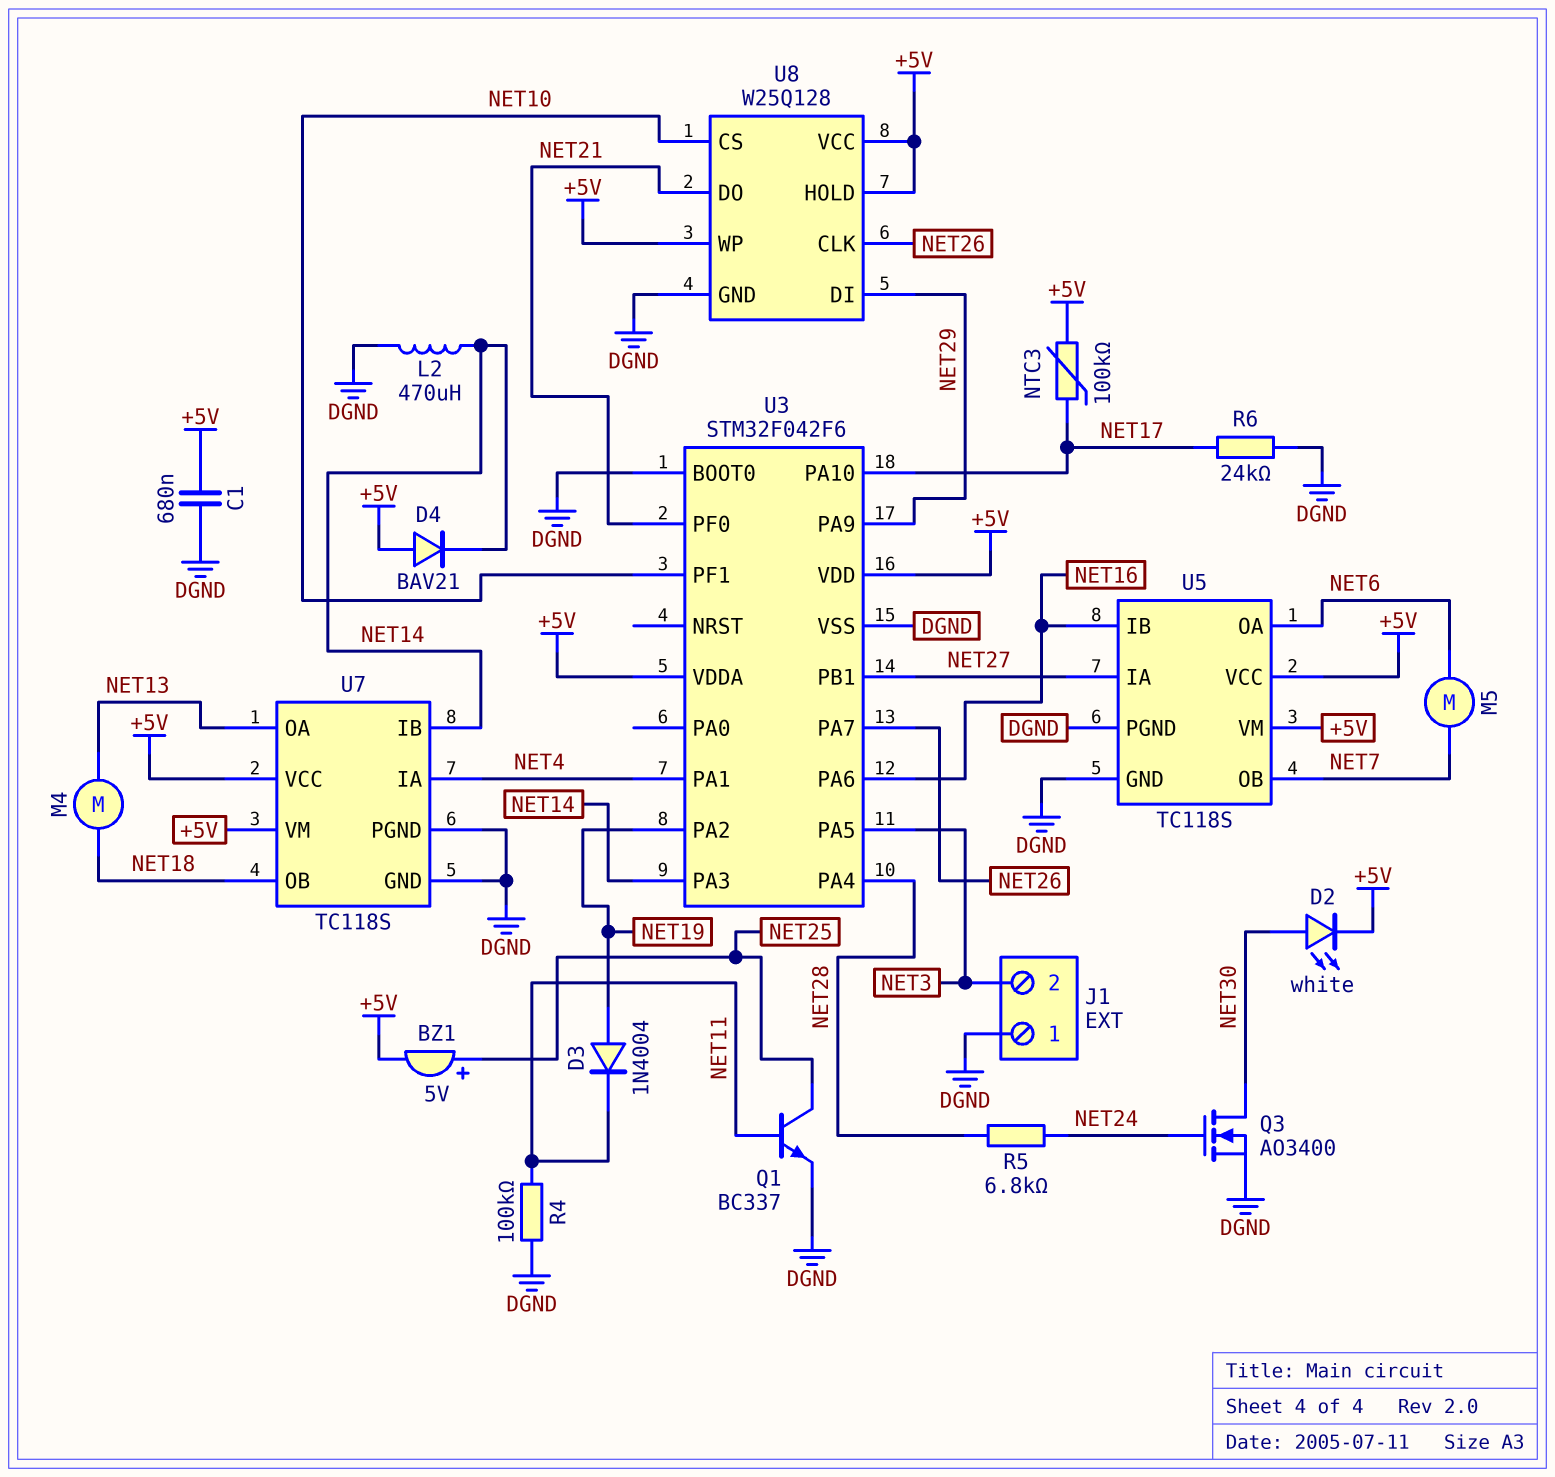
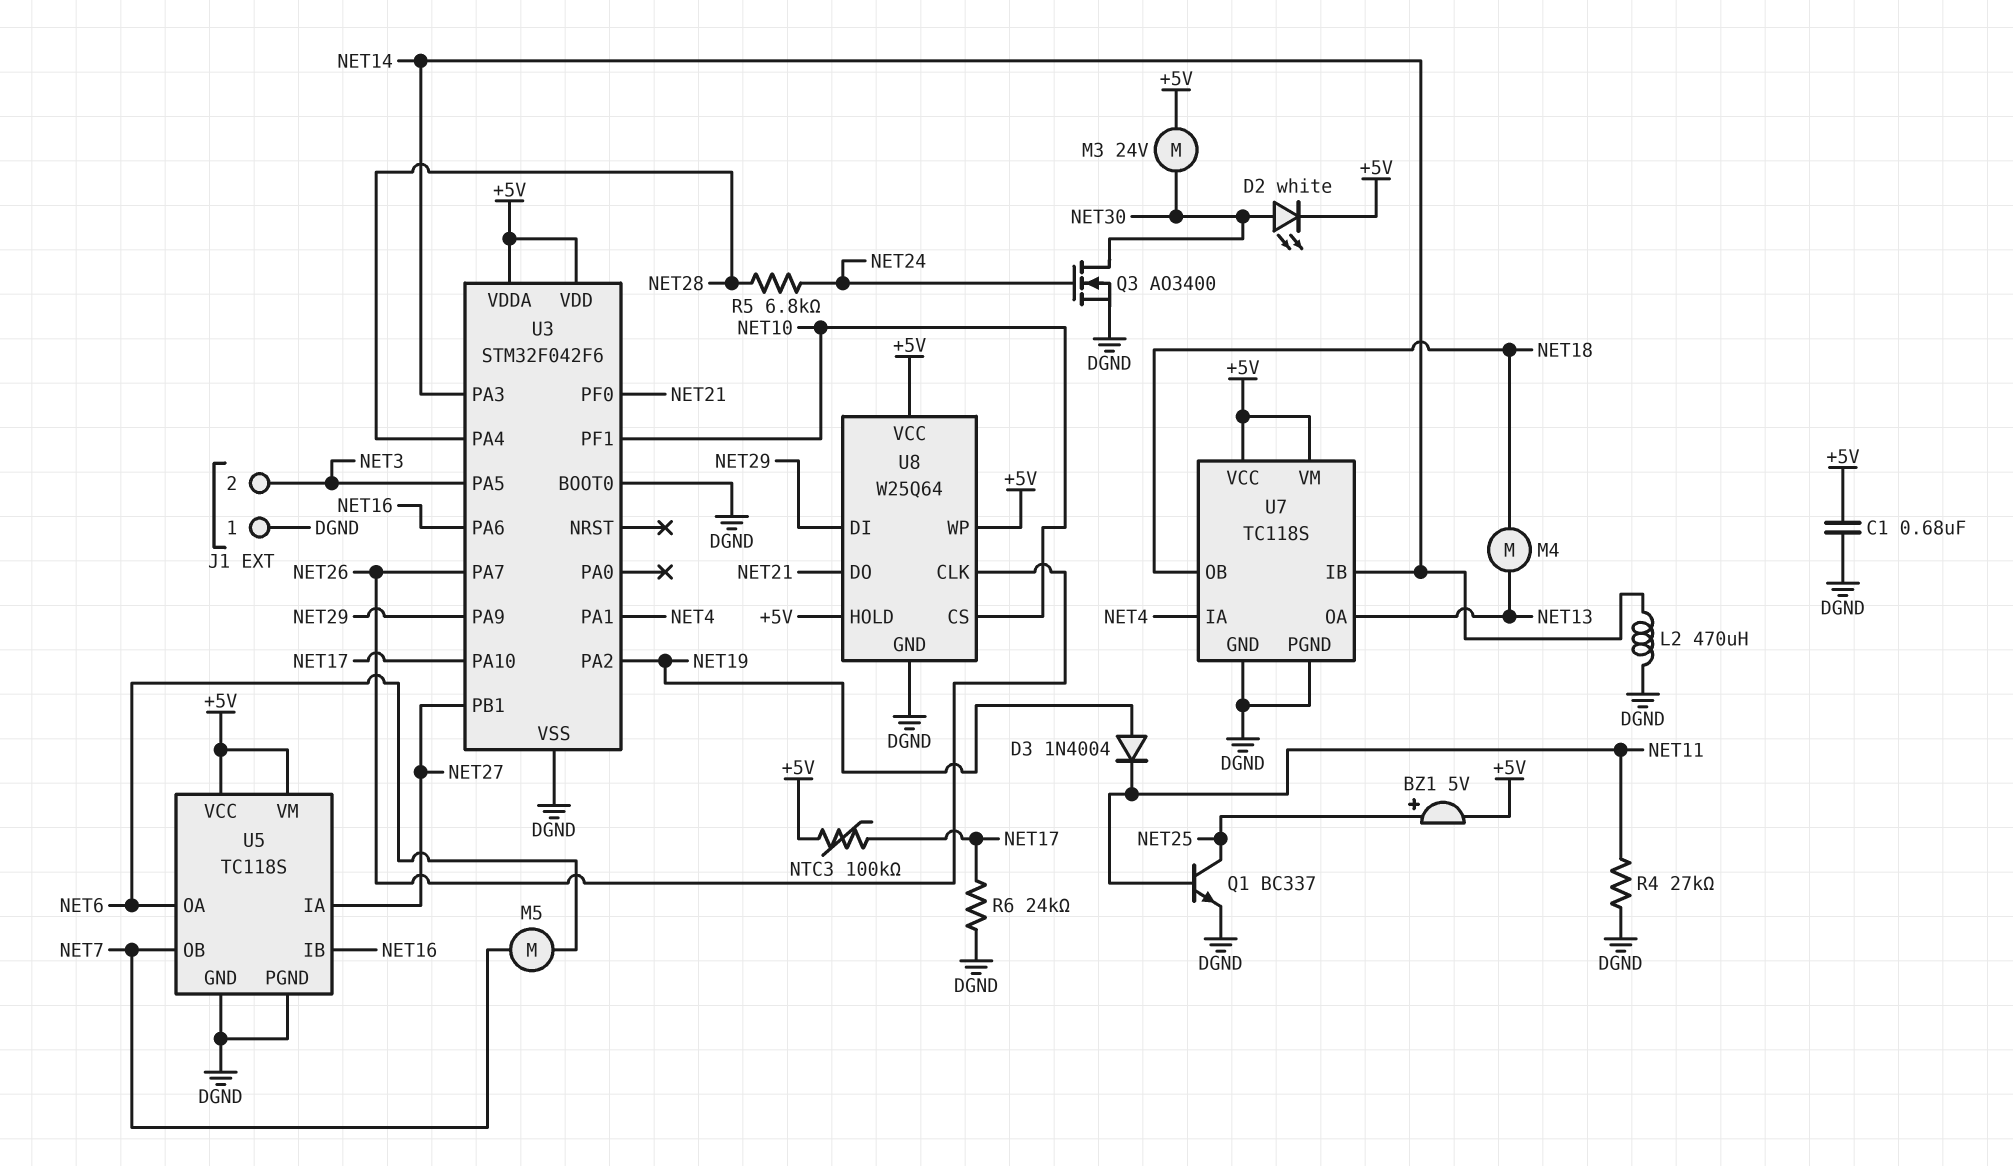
D4: diode BAV21 (A +5V, K NET14) -> none
M3: none -> motor 24V (+5V, NET30)
R4: 100k (DGND, NET11) -> 27k (DGND, NET11)
U8: W25Q128 -> W25Q64

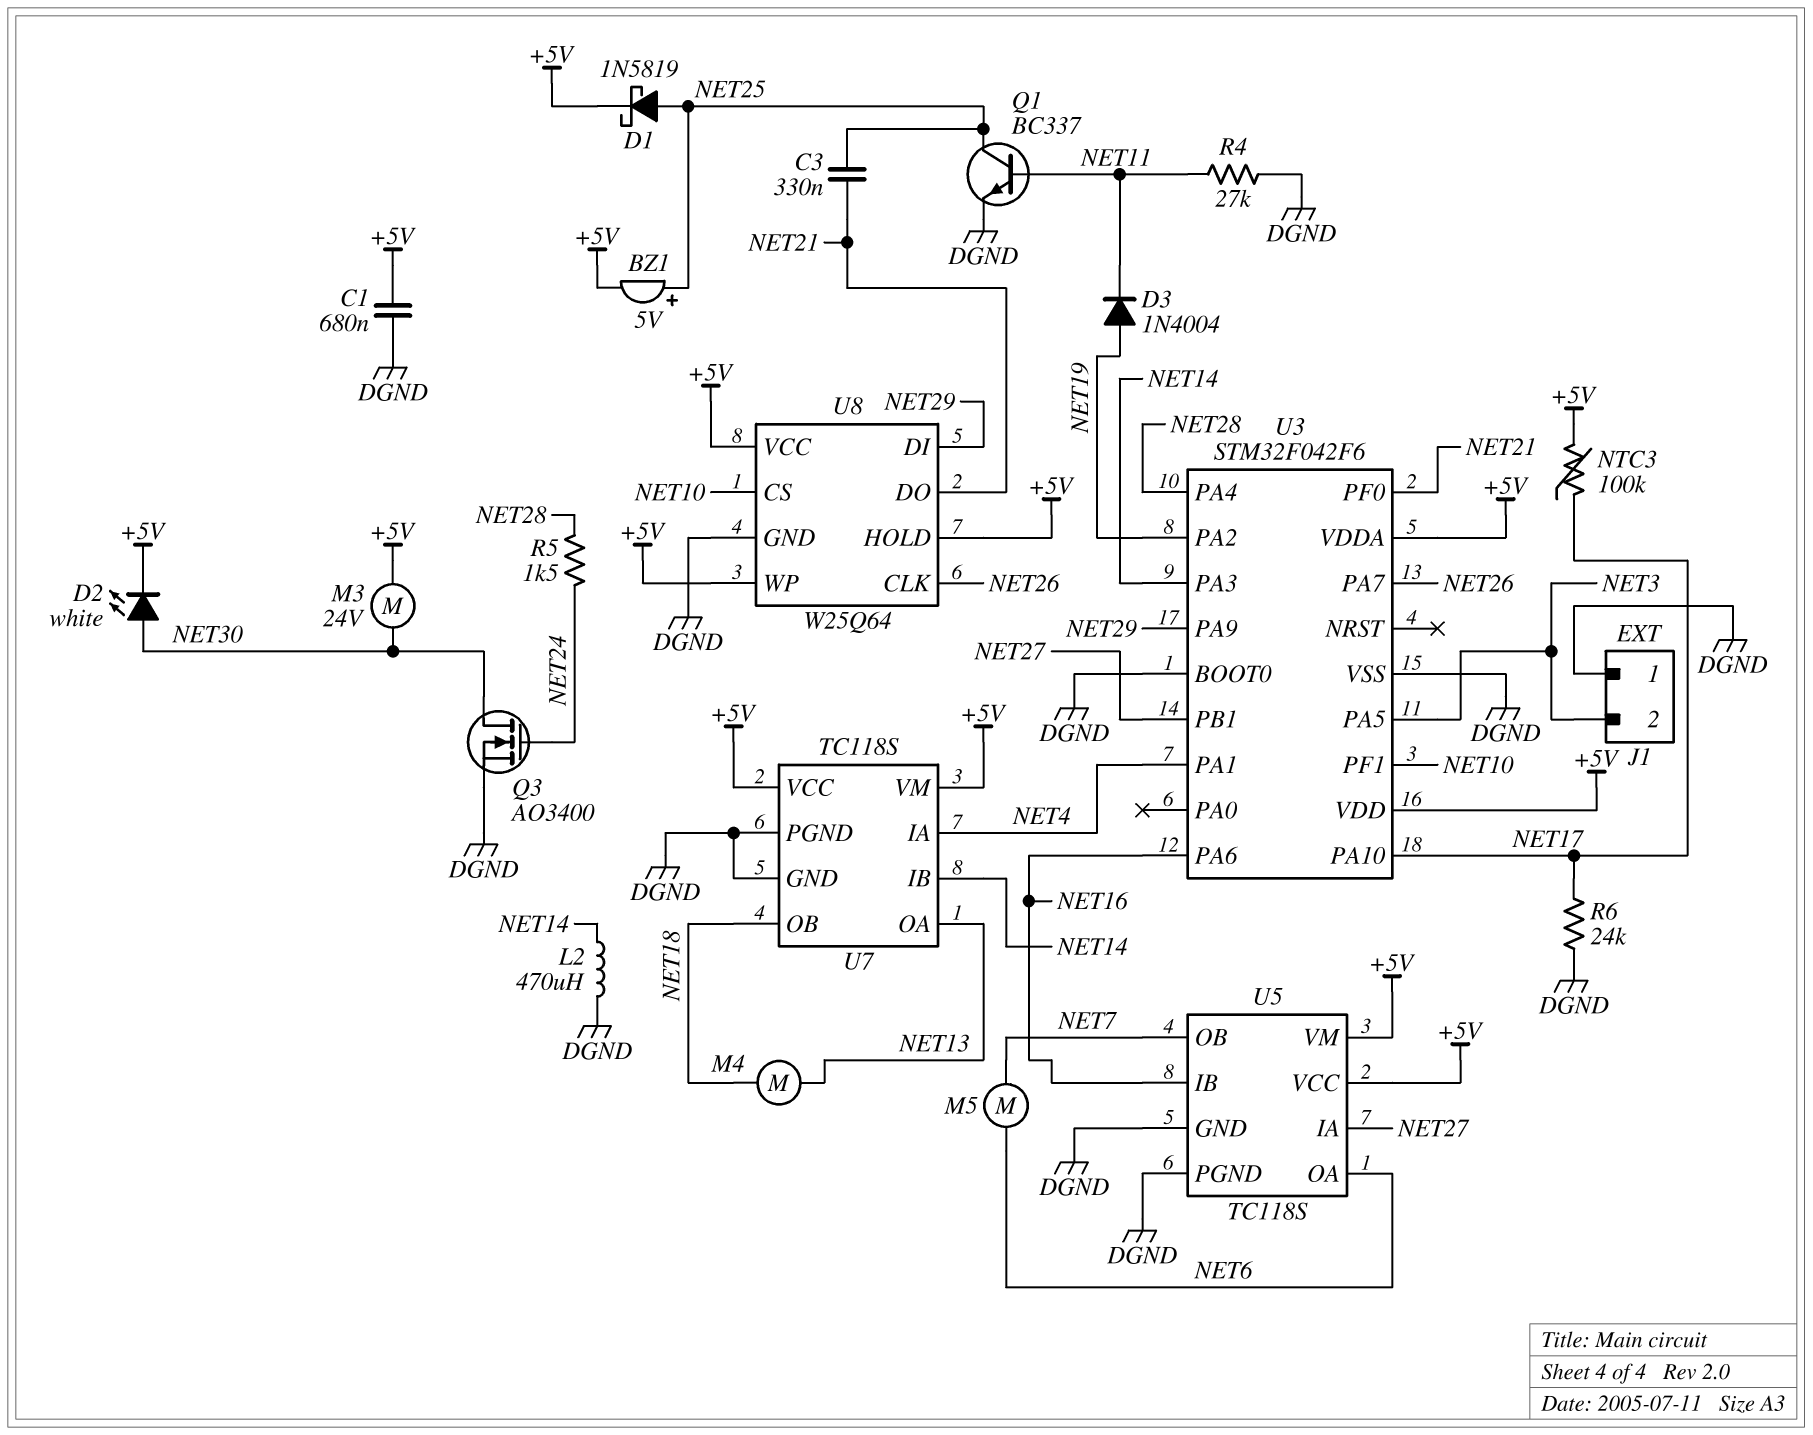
C3: none -> 330nF (NET21, NET25)
D1: none -> schottky 1N5819 (A NET25, K +5V)
R5: 6.8k (NET24, NET28) -> 1.5k (NET24, NET28)

